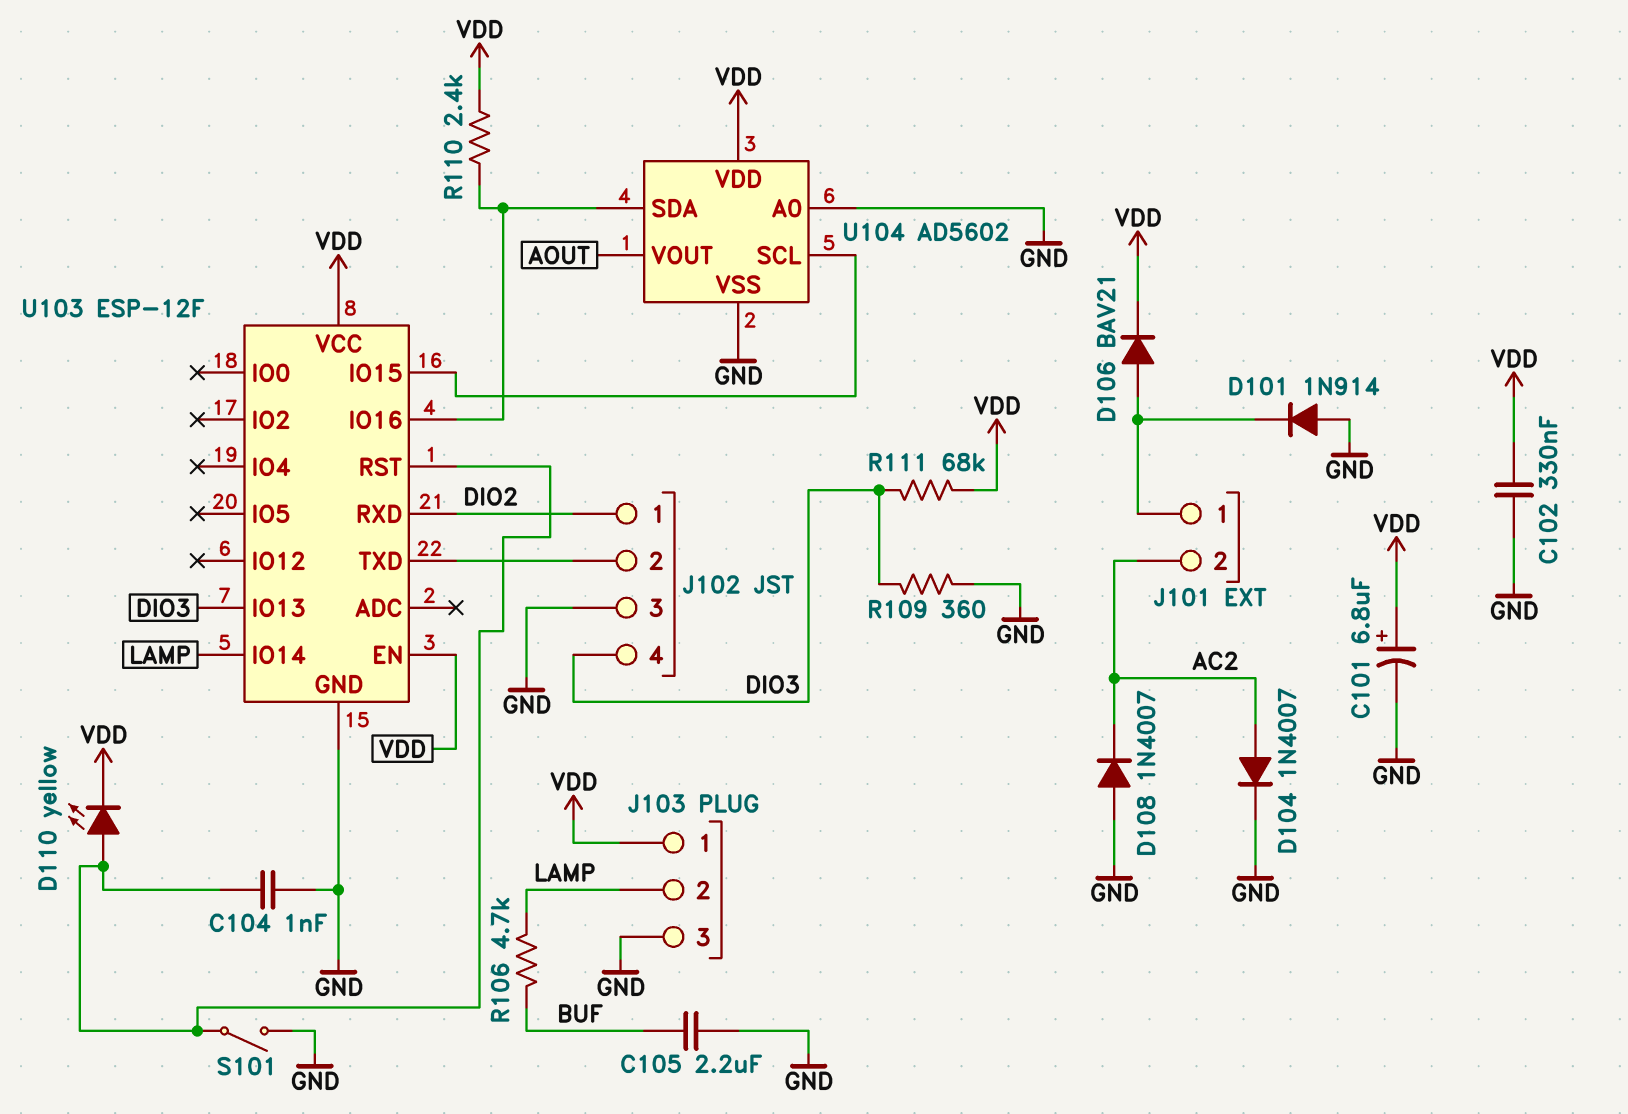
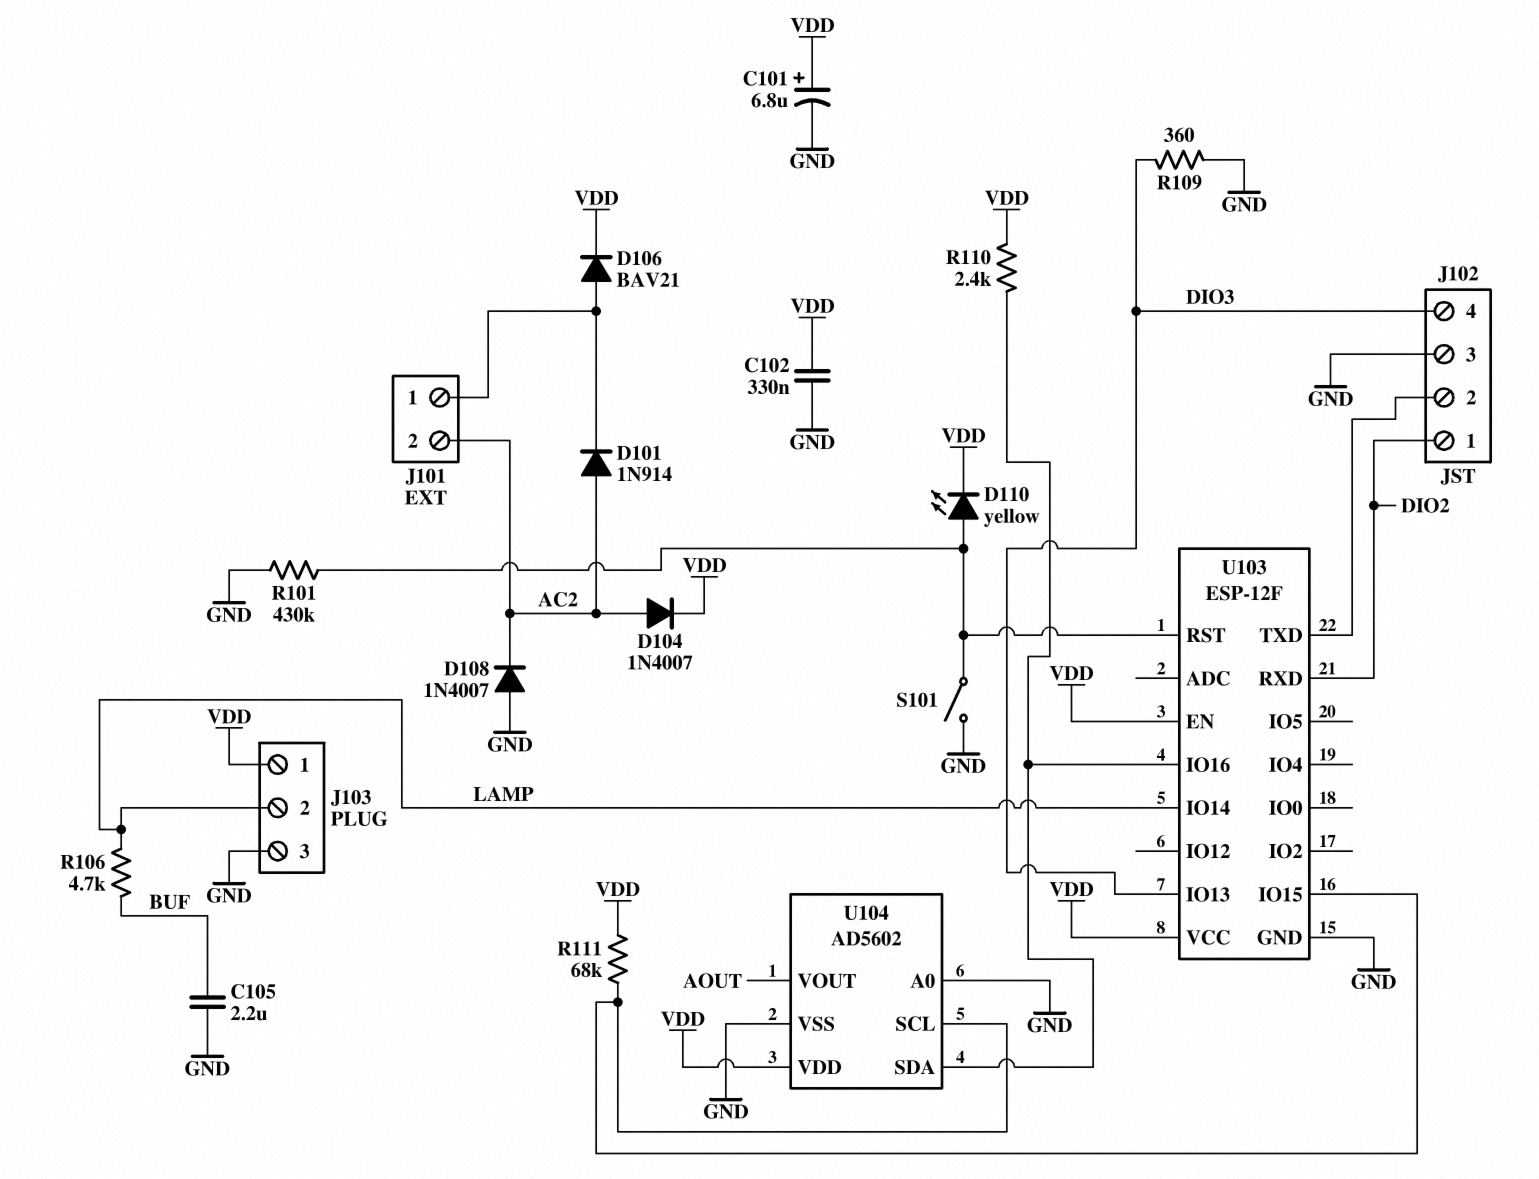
C104: 1nF (GND, U103/RST) -> none
D101: diode 1N914 (A GND, K J101/1) -> diode 1N914 (A AC2, K J101/1)
D104: diode 1N4007 (A AC2, K GND) -> diode 1N4007 (A AC2, K VDD)
R101: none -> 430k (GND, U103/RST)
R111: 68k (DIO3, VDD) -> 68k (U103/IO15, VDD)

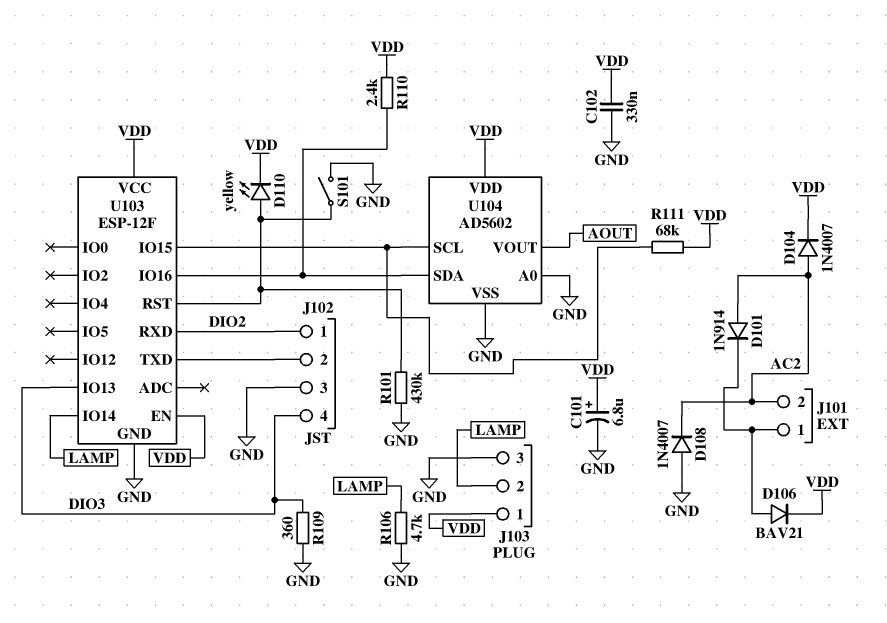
C105: 2.2uF (BUF, GND) -> none
R106: 4.7k (BUF, LAMP) -> 4.7k (GND, LAMP)

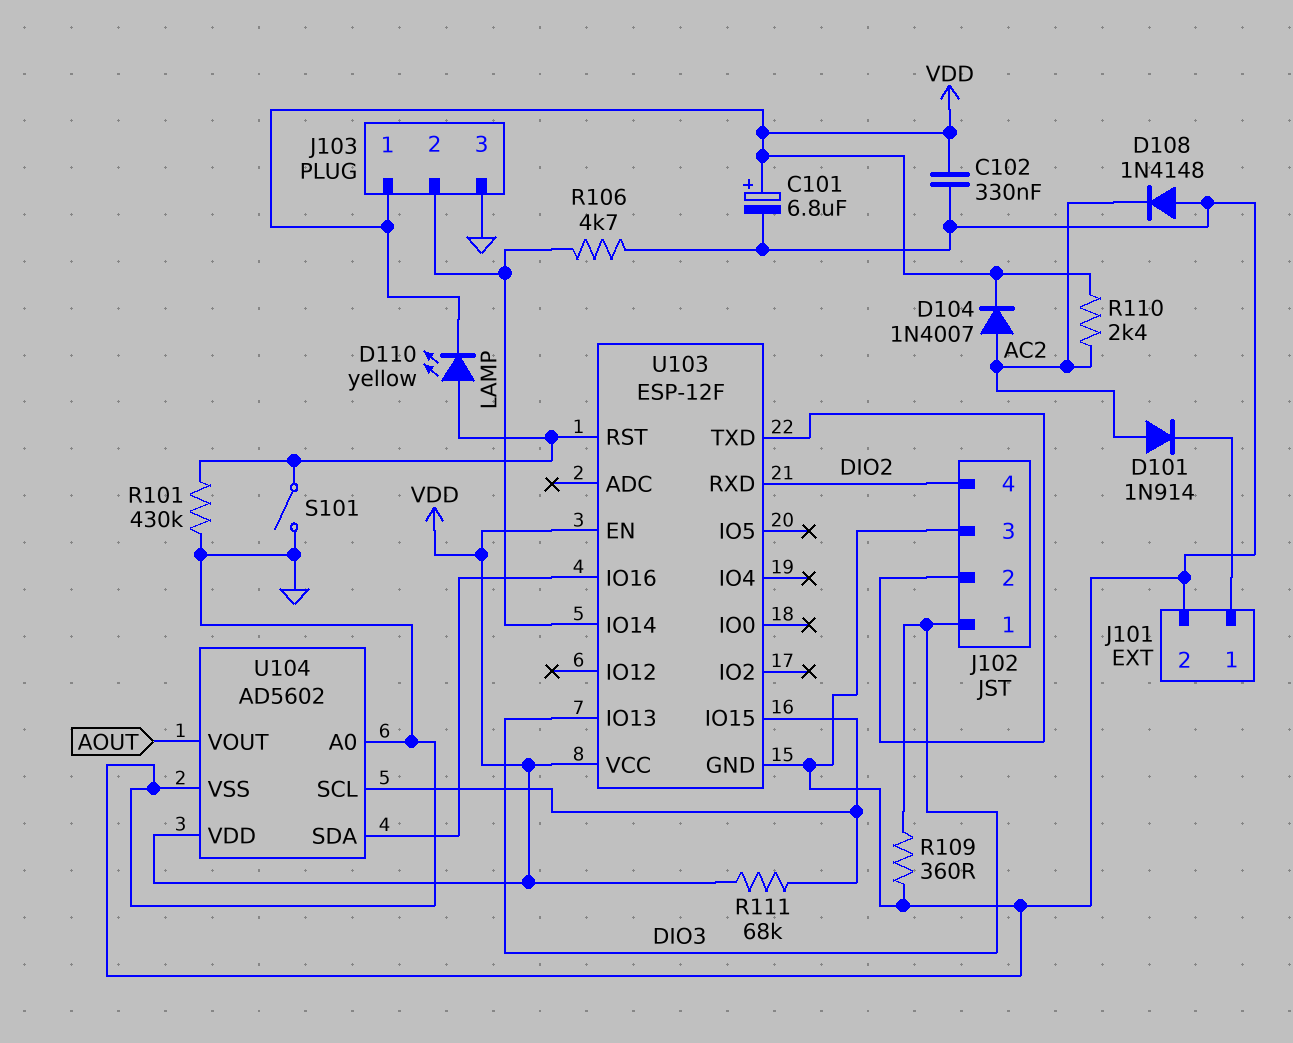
D106: diode BAV21 (A J101/1, K VDD) -> none
D108: diode 1N4007 (A GND, K AC2) -> diode 1N4148 (A GND, K AC2)
J101 pin 2: AC2 -> GND
J102 pin 1: DIO2 -> DIO3
J102 pin 4: DIO3 -> DIO2
R110: 2.4k (U103/IO16, VDD) -> 2.4k (AC2, VDD)

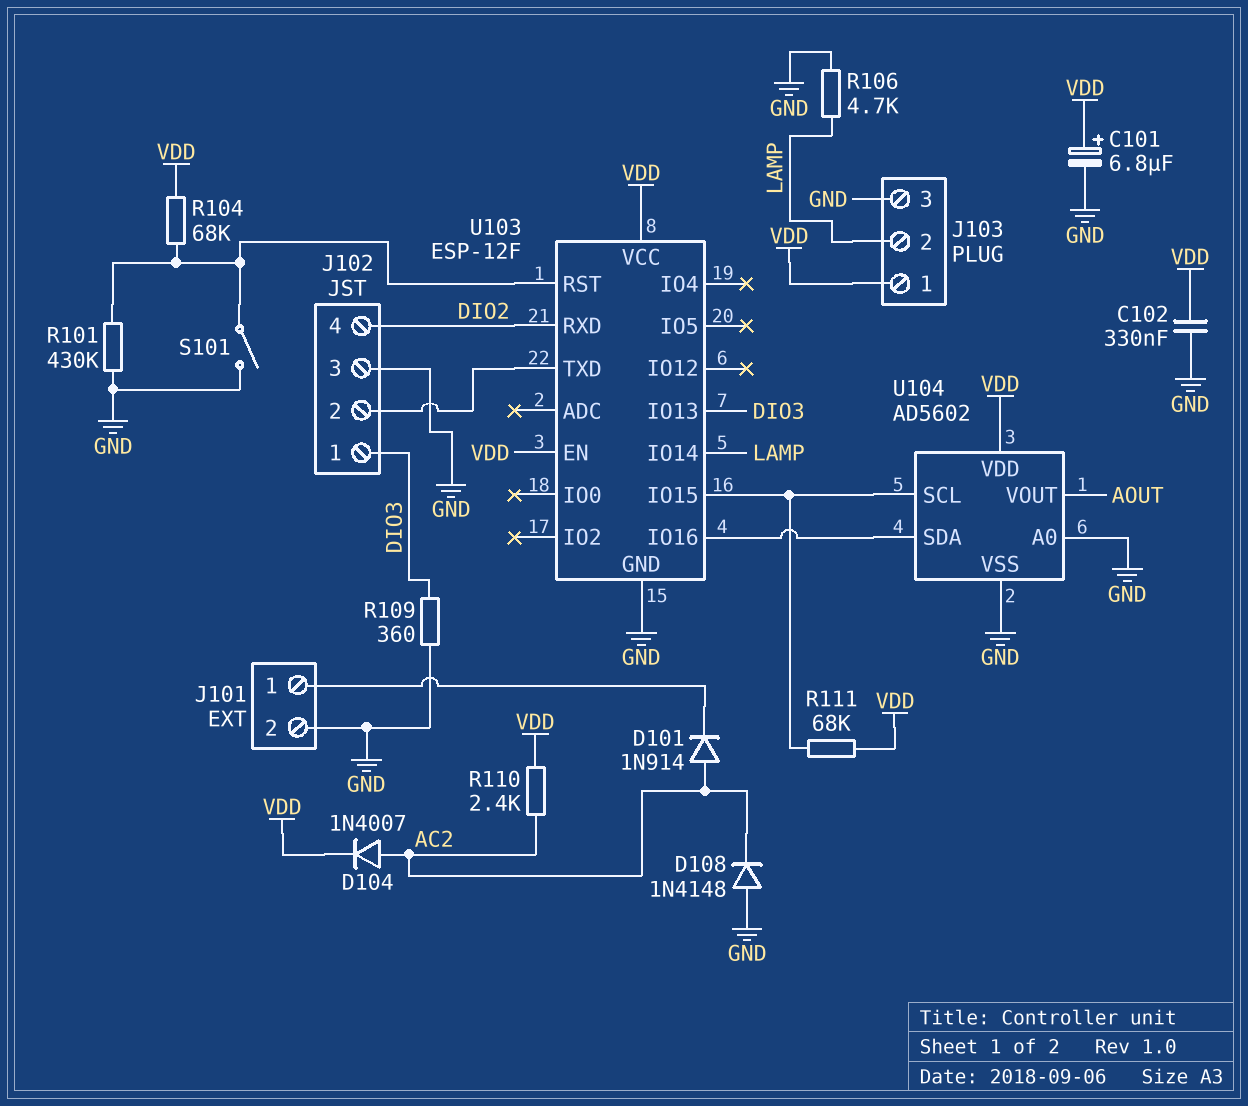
D110: LED yellow (A U103/RST, K VDD) -> none
R104: none -> 68k (U103/RST, VDD)

